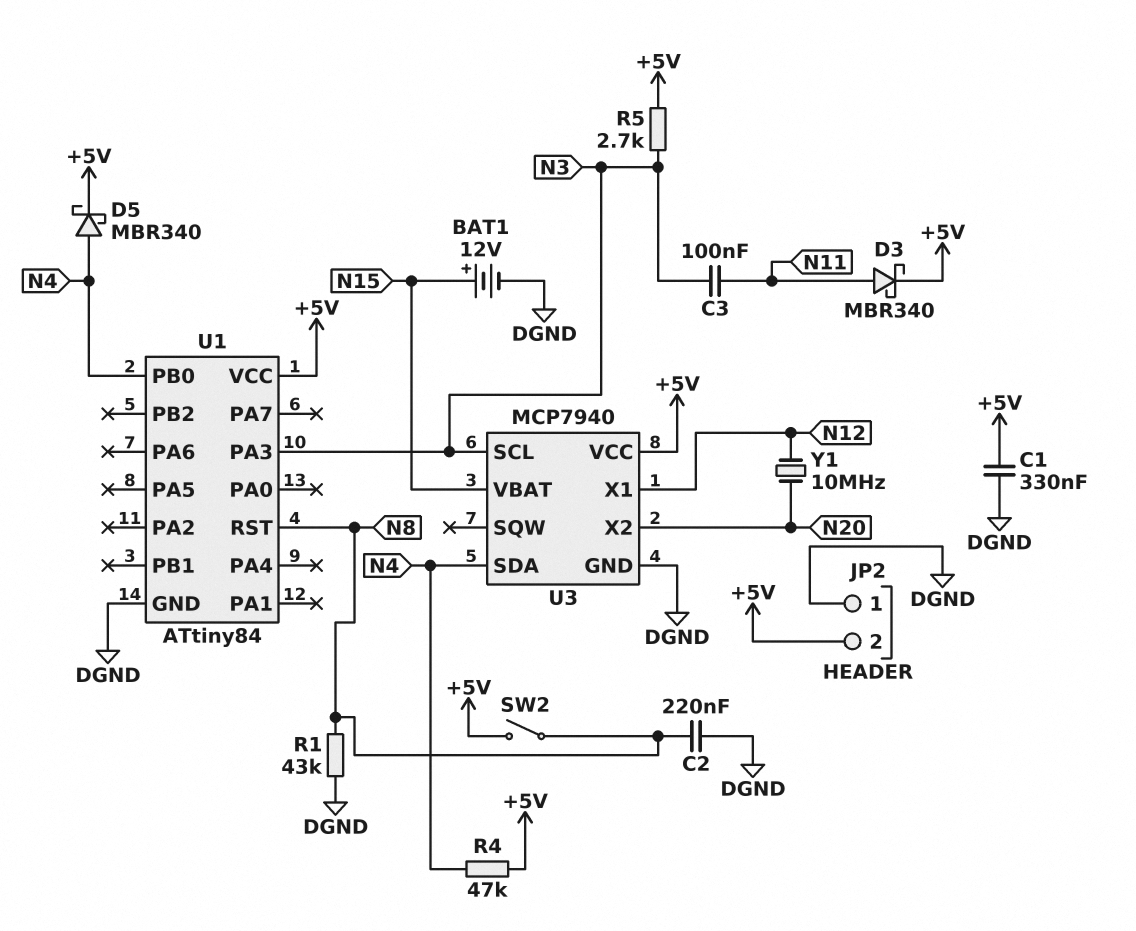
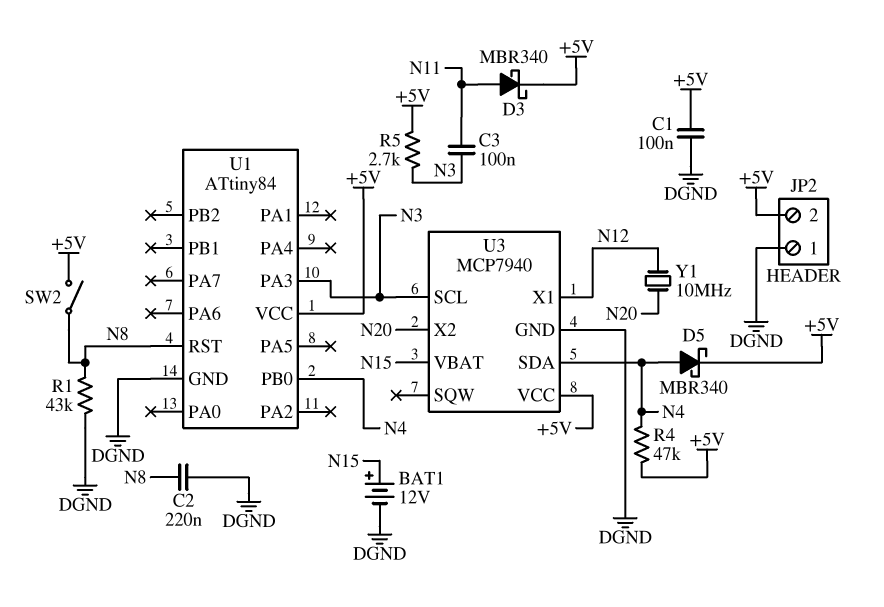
C1: 330nF (+5V, DGND) -> 100nF (+5V, DGND)

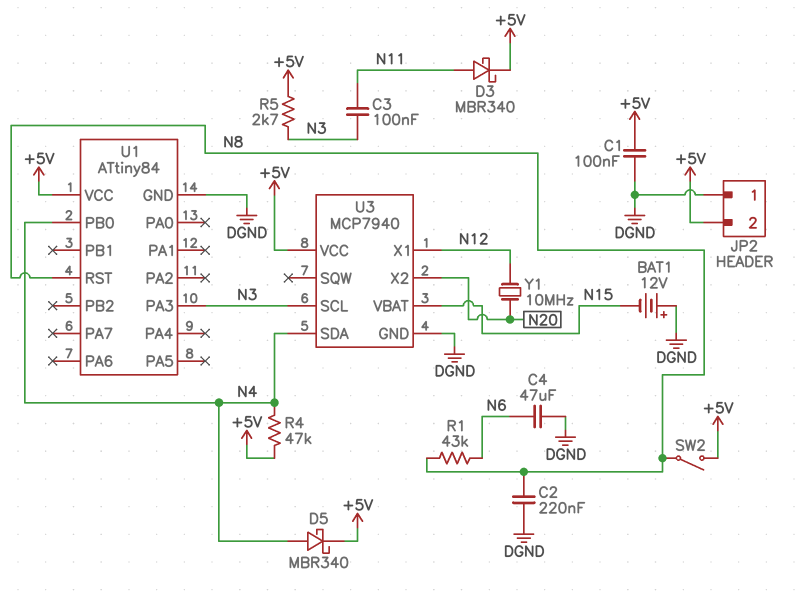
BAT1: 12V (plus N15, minus DGND) -> 12V (plus DGND, minus N15)
C4: none -> 47uF (DGND, N6)
R1: 43k (DGND, N8) -> 43k (N6, N8)

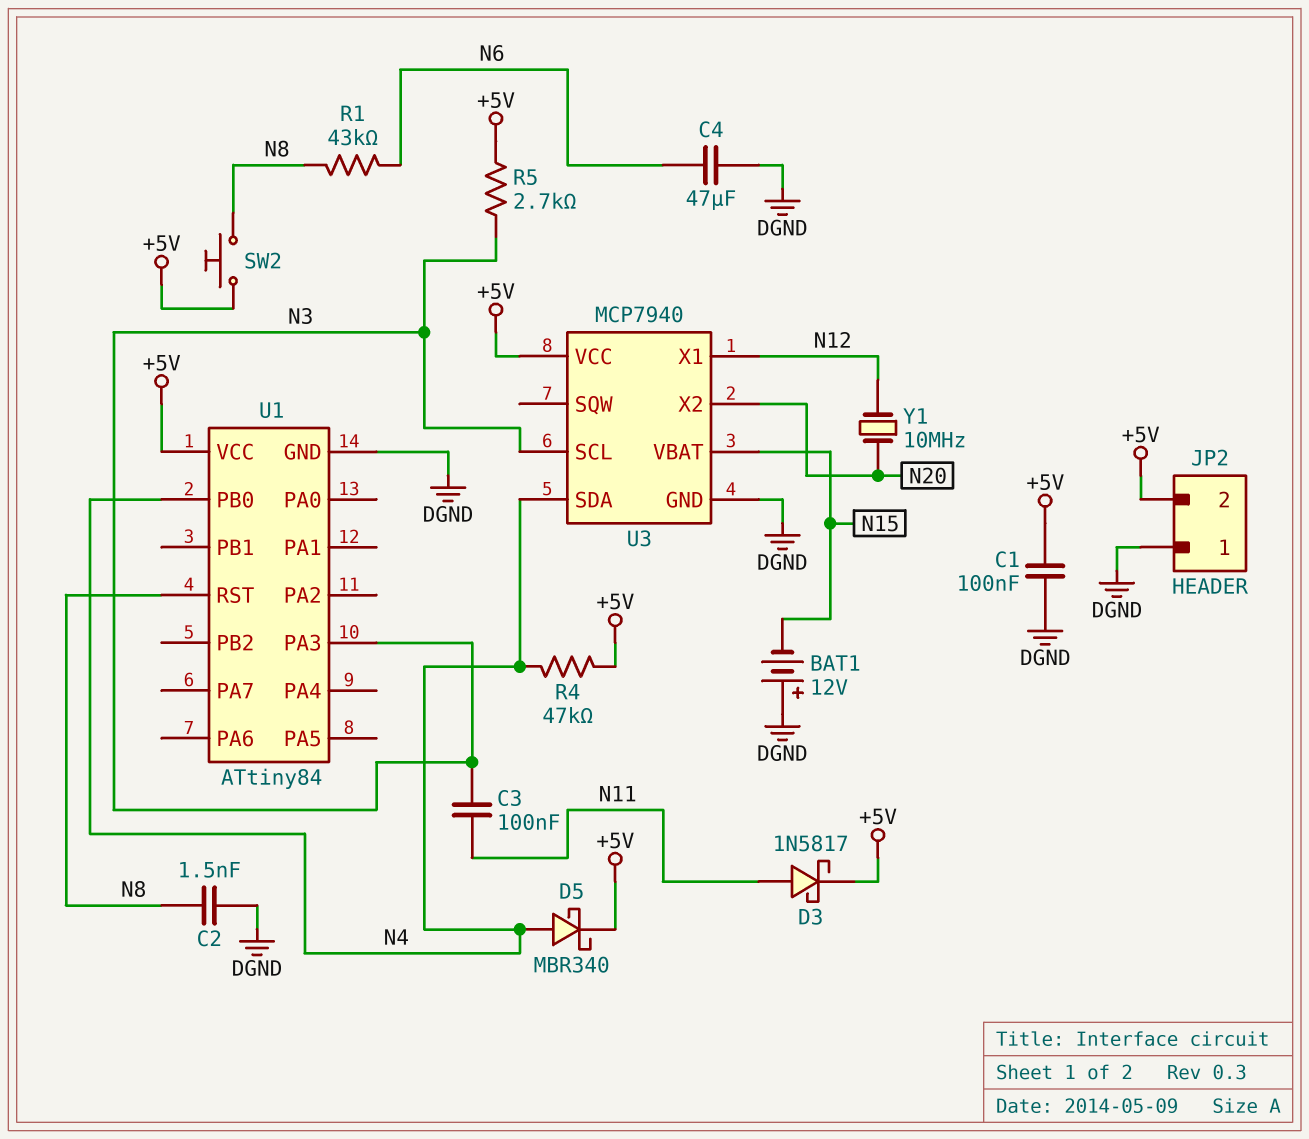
C2: 220nF (DGND, N8) -> 1.5nF (DGND, N8)
D3: schottky MBR340 (A N11, K +5V) -> schottky 1N5817 (A N11, K +5V)
SW2: switch (+5V, N8) -> button (+5V, N8)

